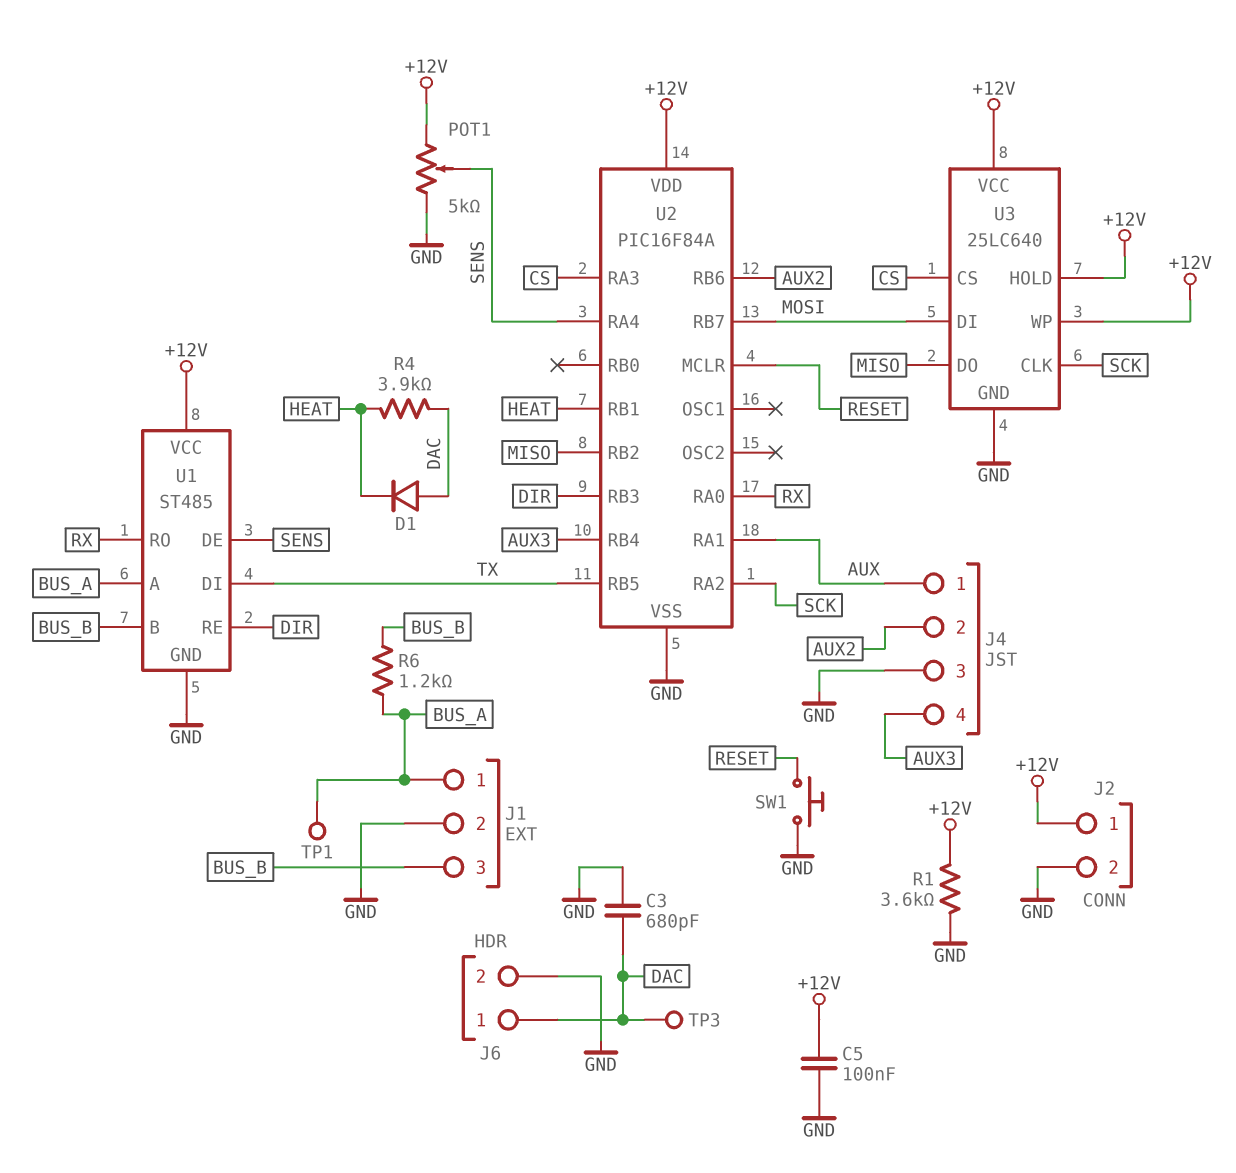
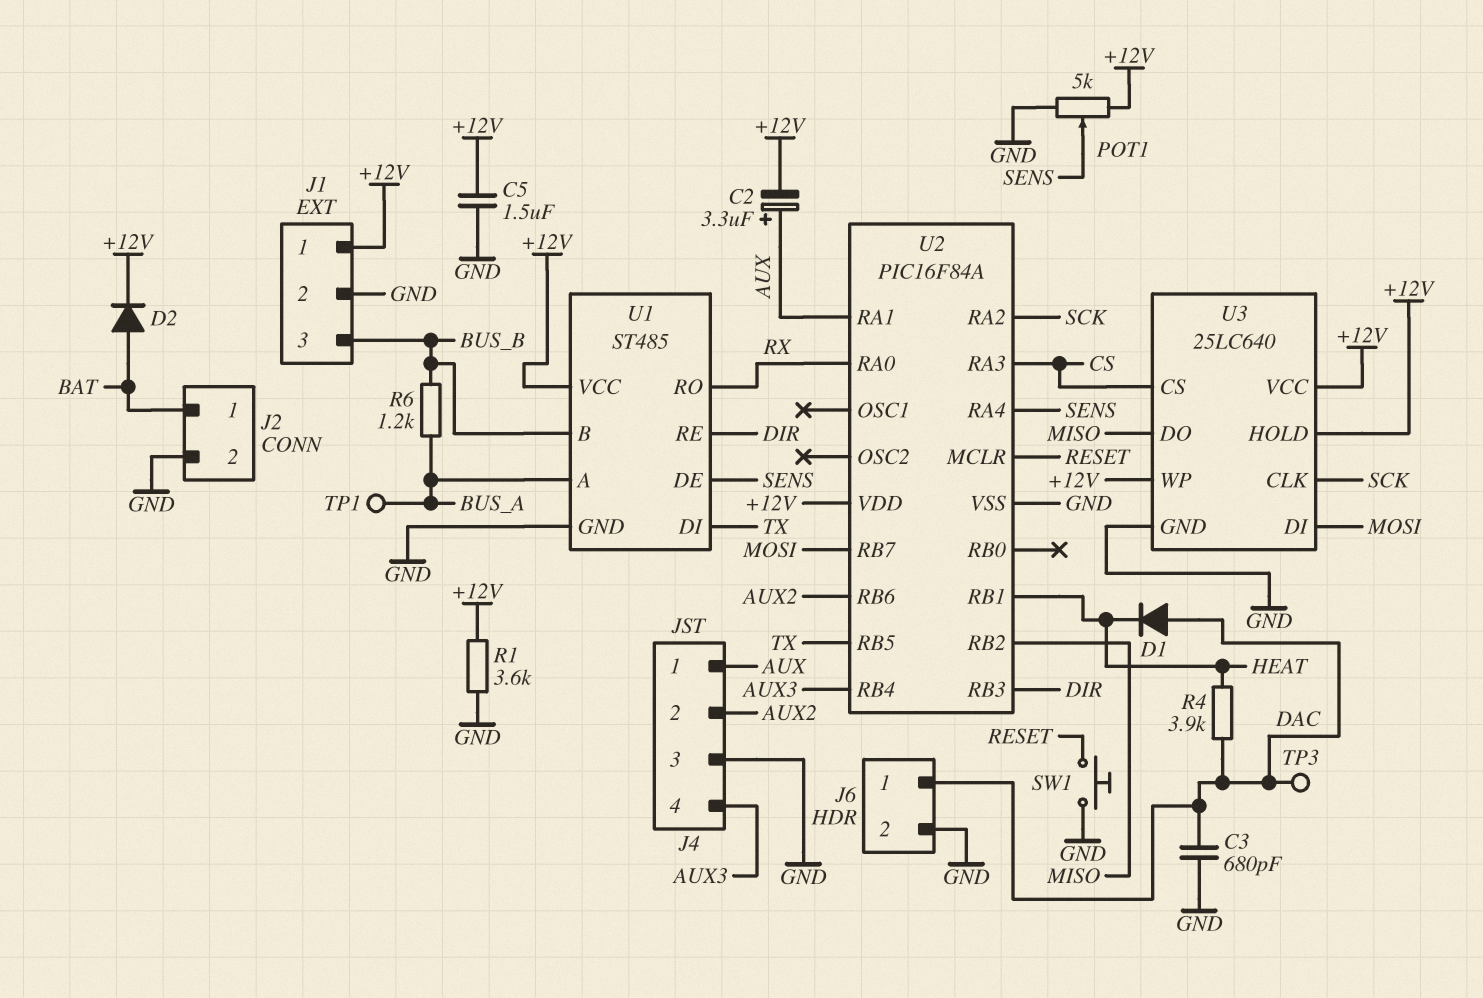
C2: none -> 3.3uF (plus AUX, minus +12V)
C5: 100nF (+12V, GND) -> 1.5uF (+12V, GND)
D2: none -> diode (A BAT, K +12V)
J1 pin 1: BUS_A -> +12V
J2 pin 1: +12V -> BAT

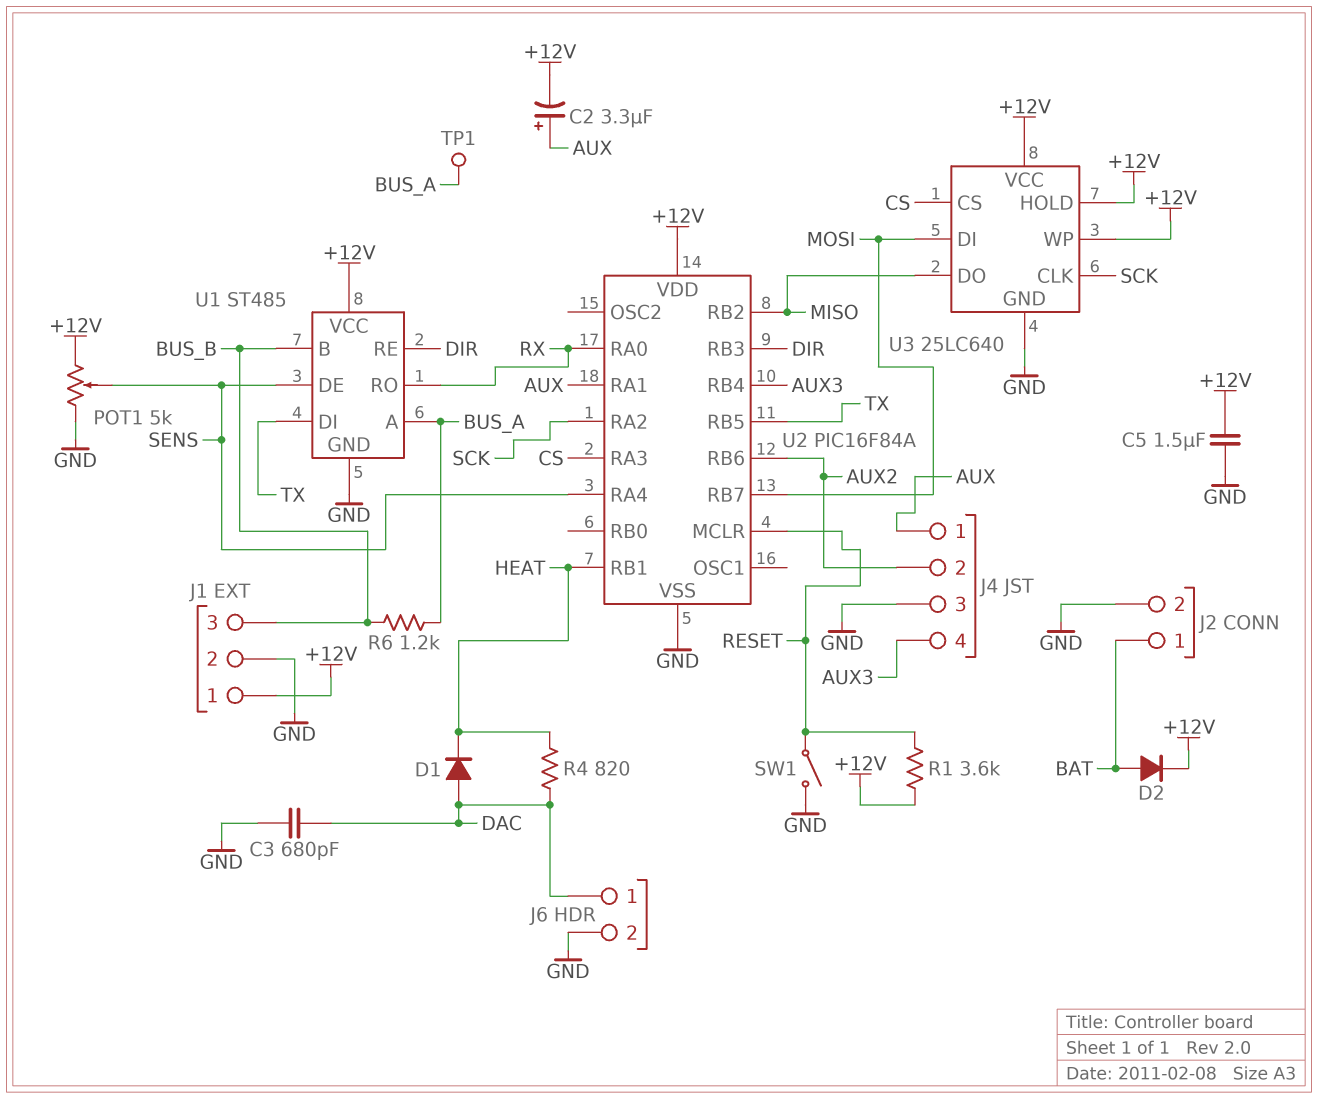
R1: 3.6k (+12V, GND) -> 3.6k (+12V, RESET)
R4: 3.9k (DAC, HEAT) -> 820 (DAC, HEAT)
SW1: button (GND, RESET) -> switch (GND, RESET)
TP3: test point (DAC) -> none

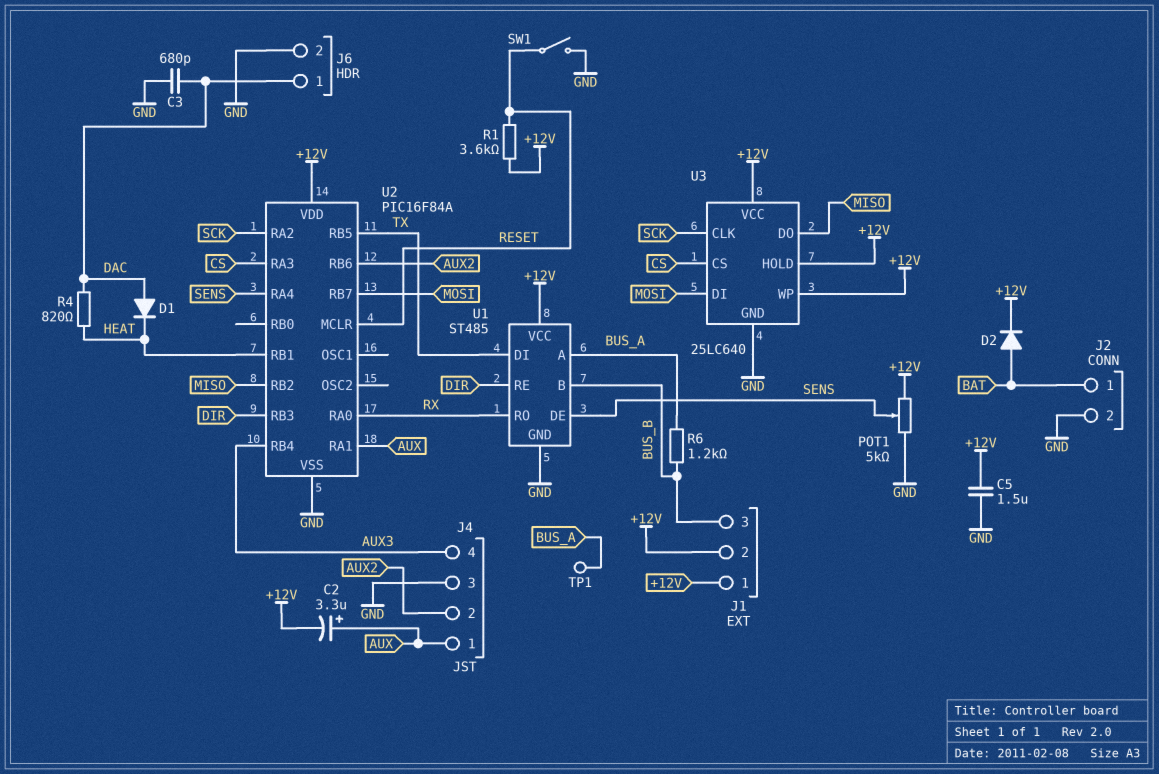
J1 pin 2: GND -> +12V

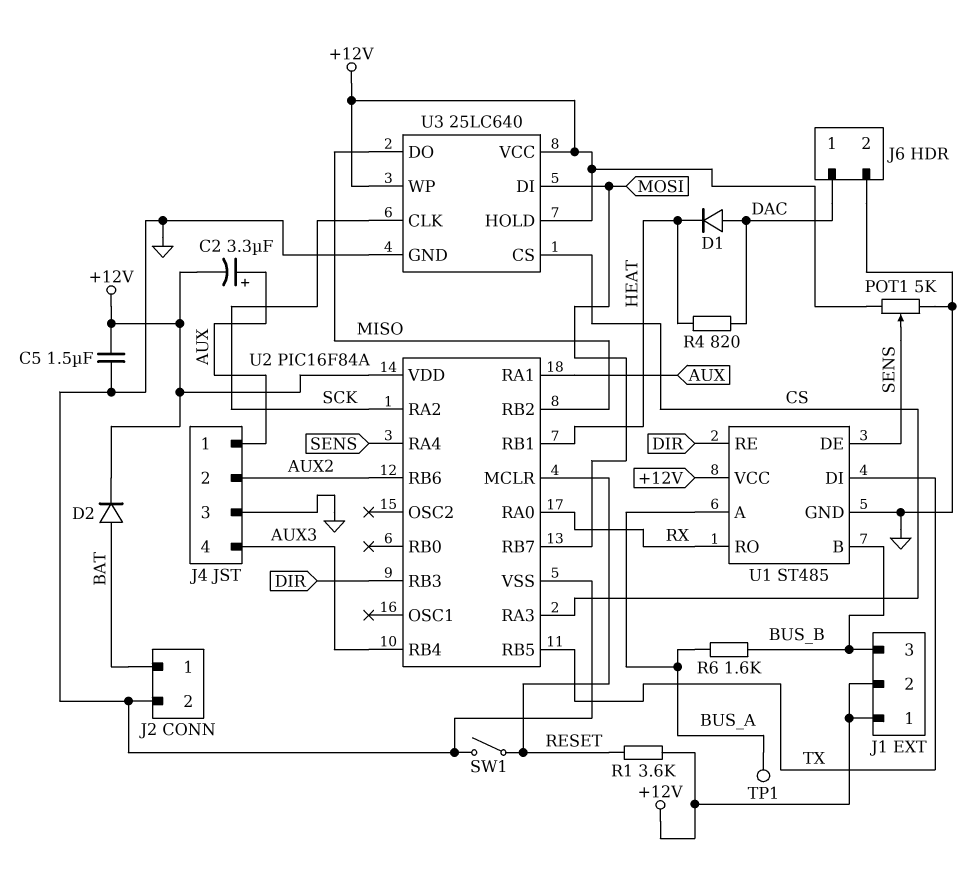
C3: 680pF (DAC, GND) -> none
R6: 1.2k (BUS_A, BUS_B) -> 1.6k (BUS_A, BUS_B)

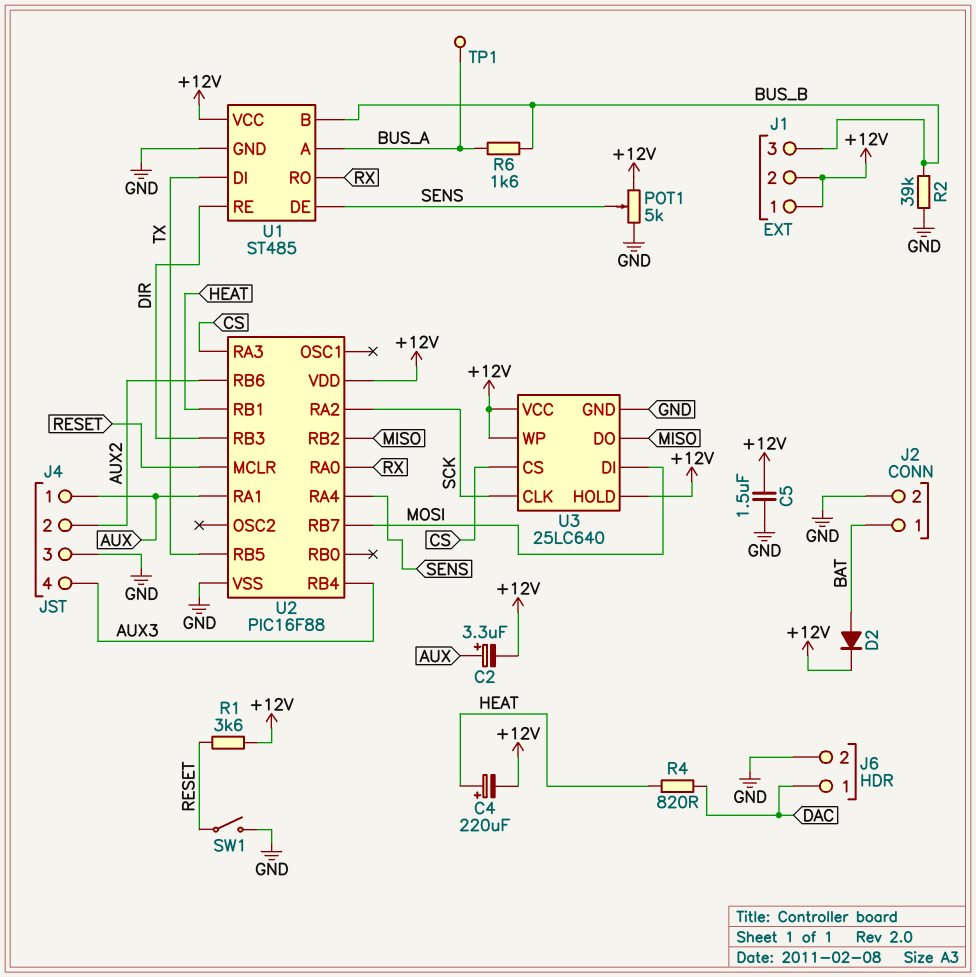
C4: none -> 220uF (plus HEAT, minus +12V)
D1: diode (A DAC, K HEAT) -> none
R2: none -> 39k (BUS_B, GND)
U2: PIC16F84A -> PIC16F88

